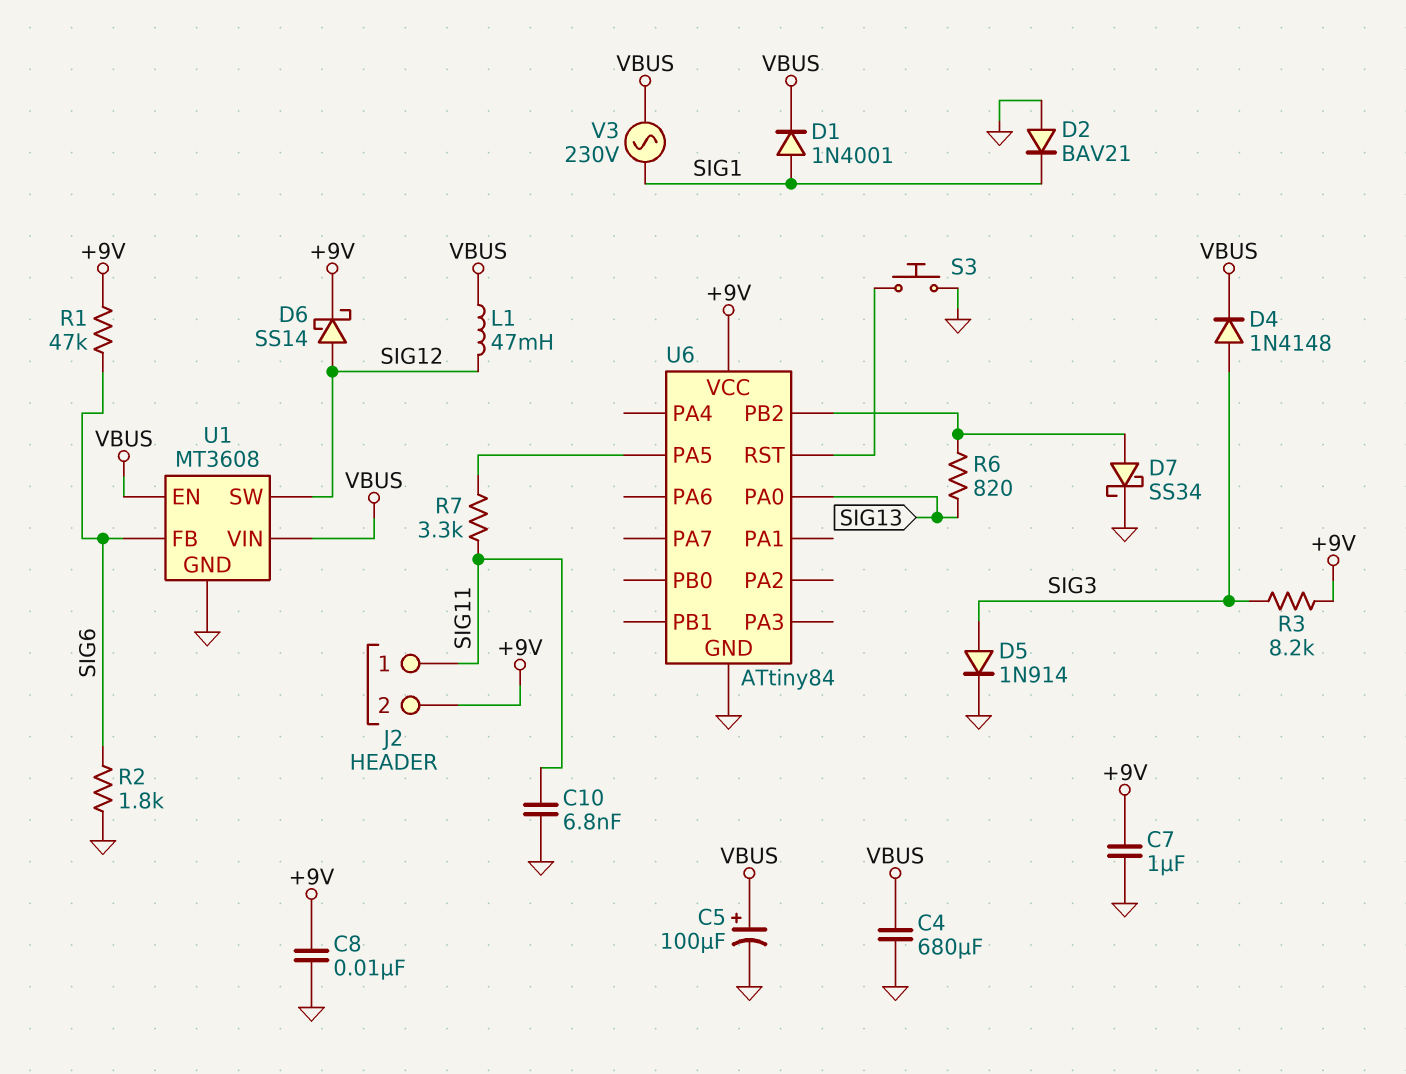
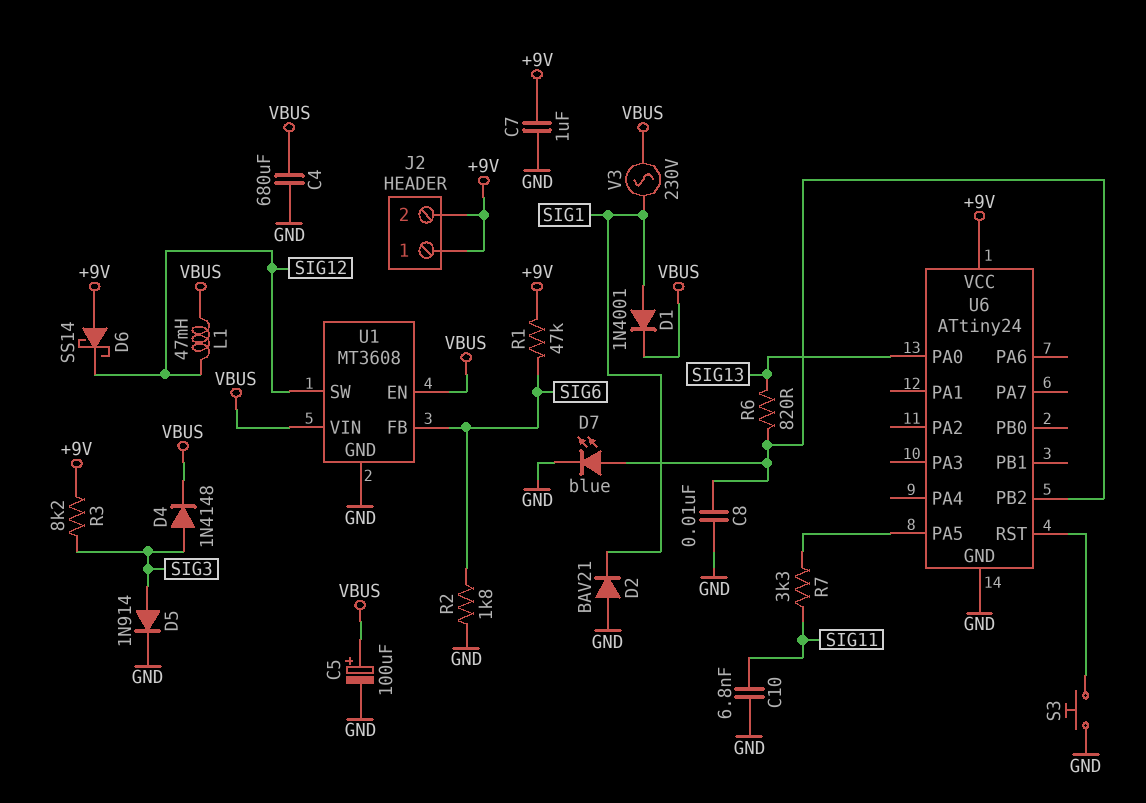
C8: 10nF (+9V, GND) -> 10nF (GND, U6/PB2)
D6: schottky SS14 (A SIG12, K +9V) -> schottky SS14 (A +9V, K SIG12)
D7: schottky SS34 (A U6/PB2, K GND) -> LED blue (A U6/PB2, K GND)
J2 pin 1: SIG11 -> +9V
U6: ATtiny84 -> ATtiny24

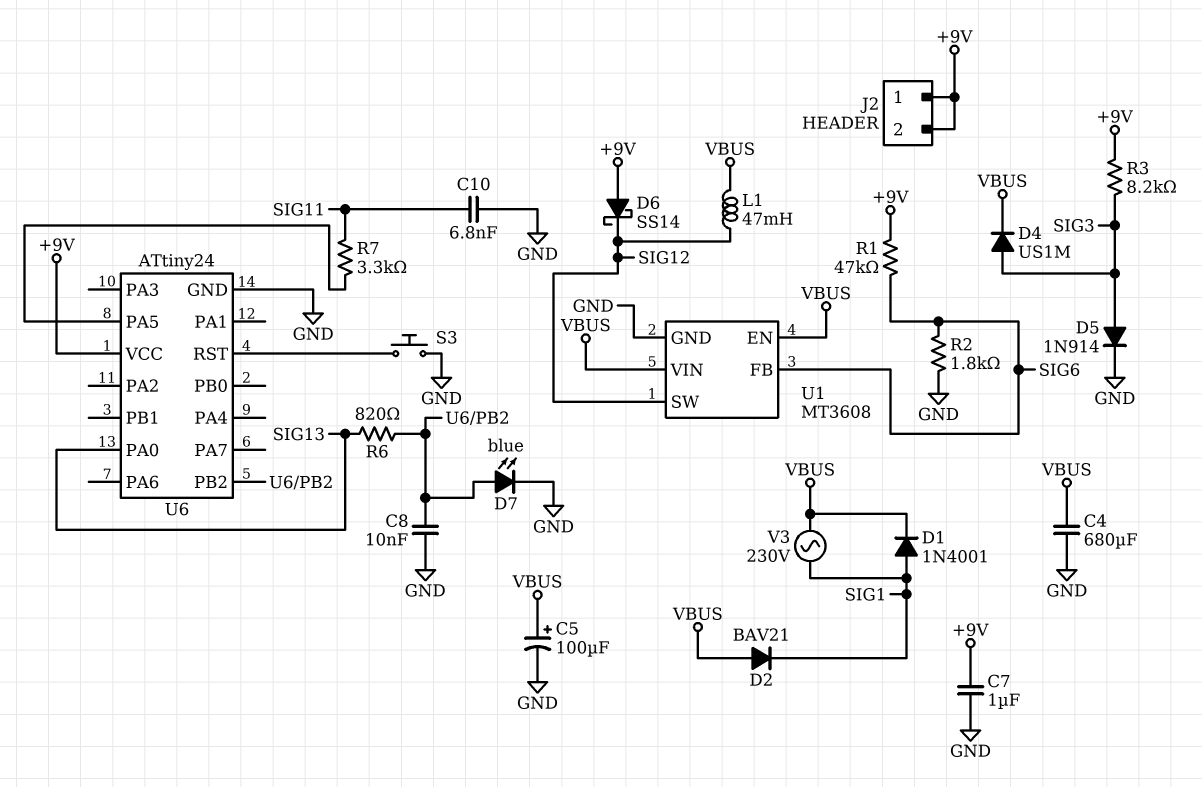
D2: diode BAV21 (A GND, K SIG1) -> diode BAV21 (A VBUS, K SIG1)
D4: diode 1N4148 (A SIG3, K VBUS) -> diode US1M (A SIG3, K VBUS)

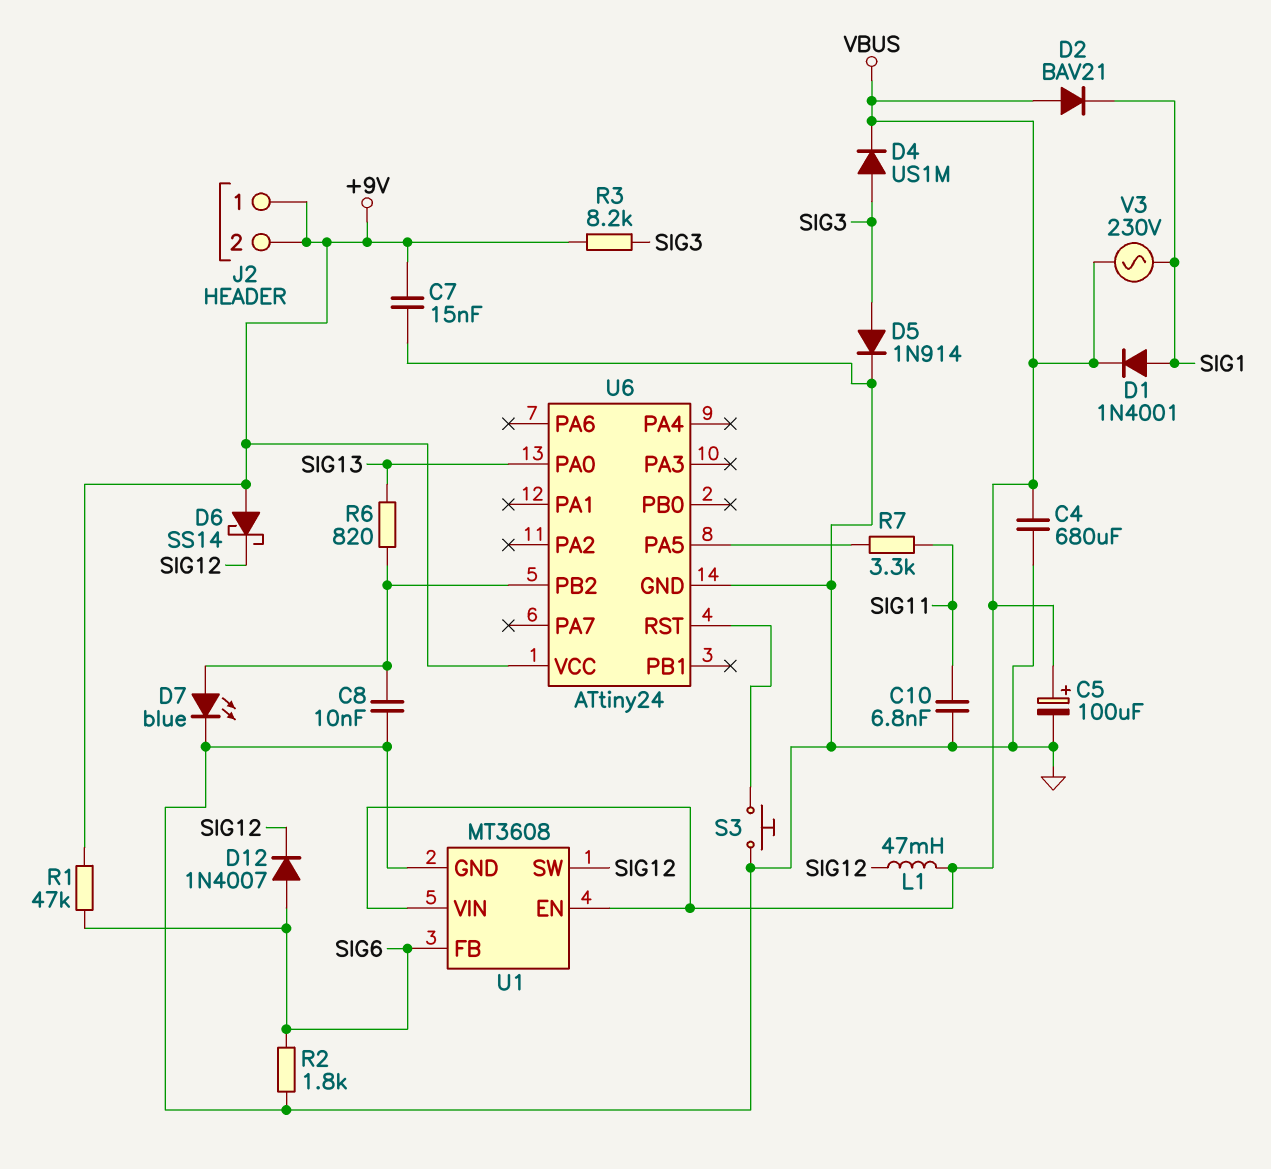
C7: 1uF (+9V, GND) -> 15nF (+9V, GND)
D12: none -> diode 1N4007 (A SIG6, K SIG12)

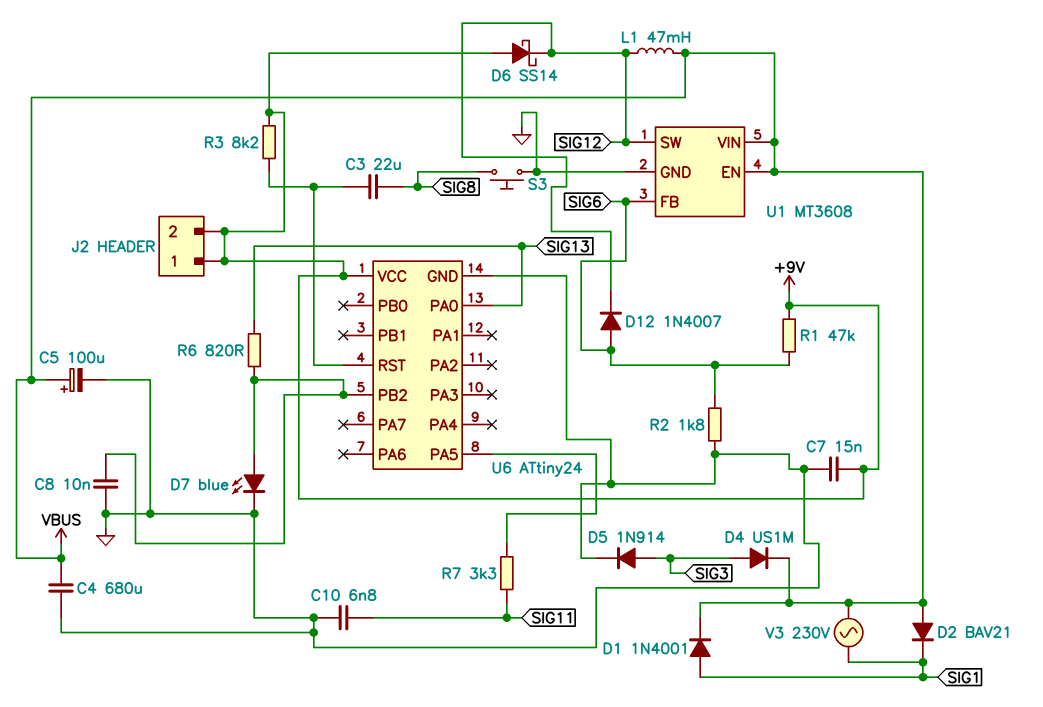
C3: none -> 22uF (SIG8, U6/RST)
R3: 8.2k (+9V, SIG3) -> 8.2k (+9V, U6/RST)
S3: button (GND, U6/RST) -> button (GND, SIG8)

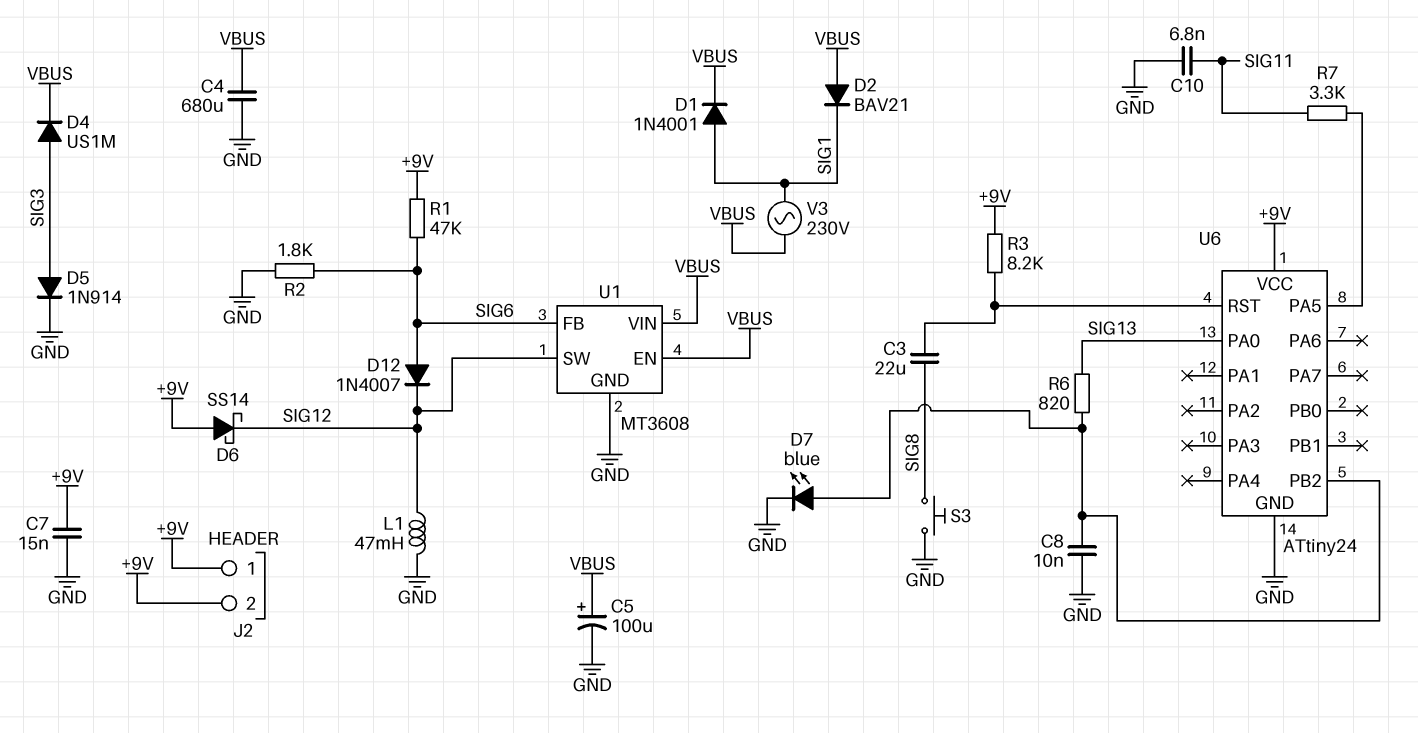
L1: 47mH (SIG12, VBUS) -> 47mH (GND, SIG12)

